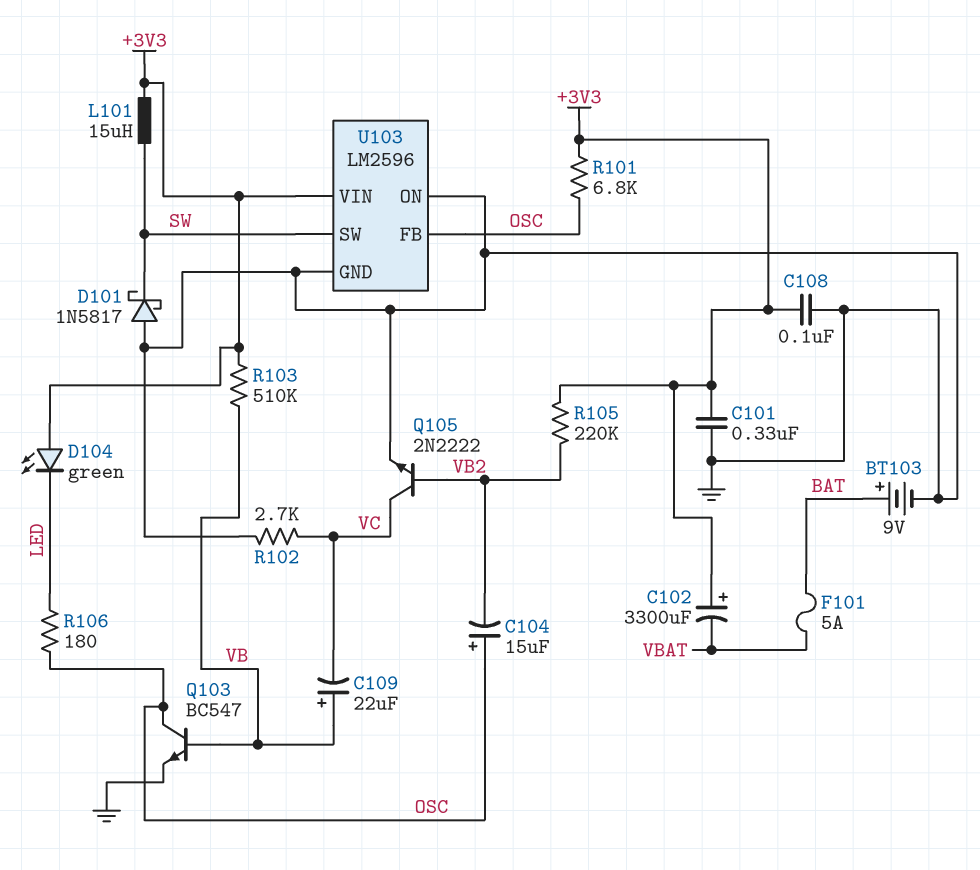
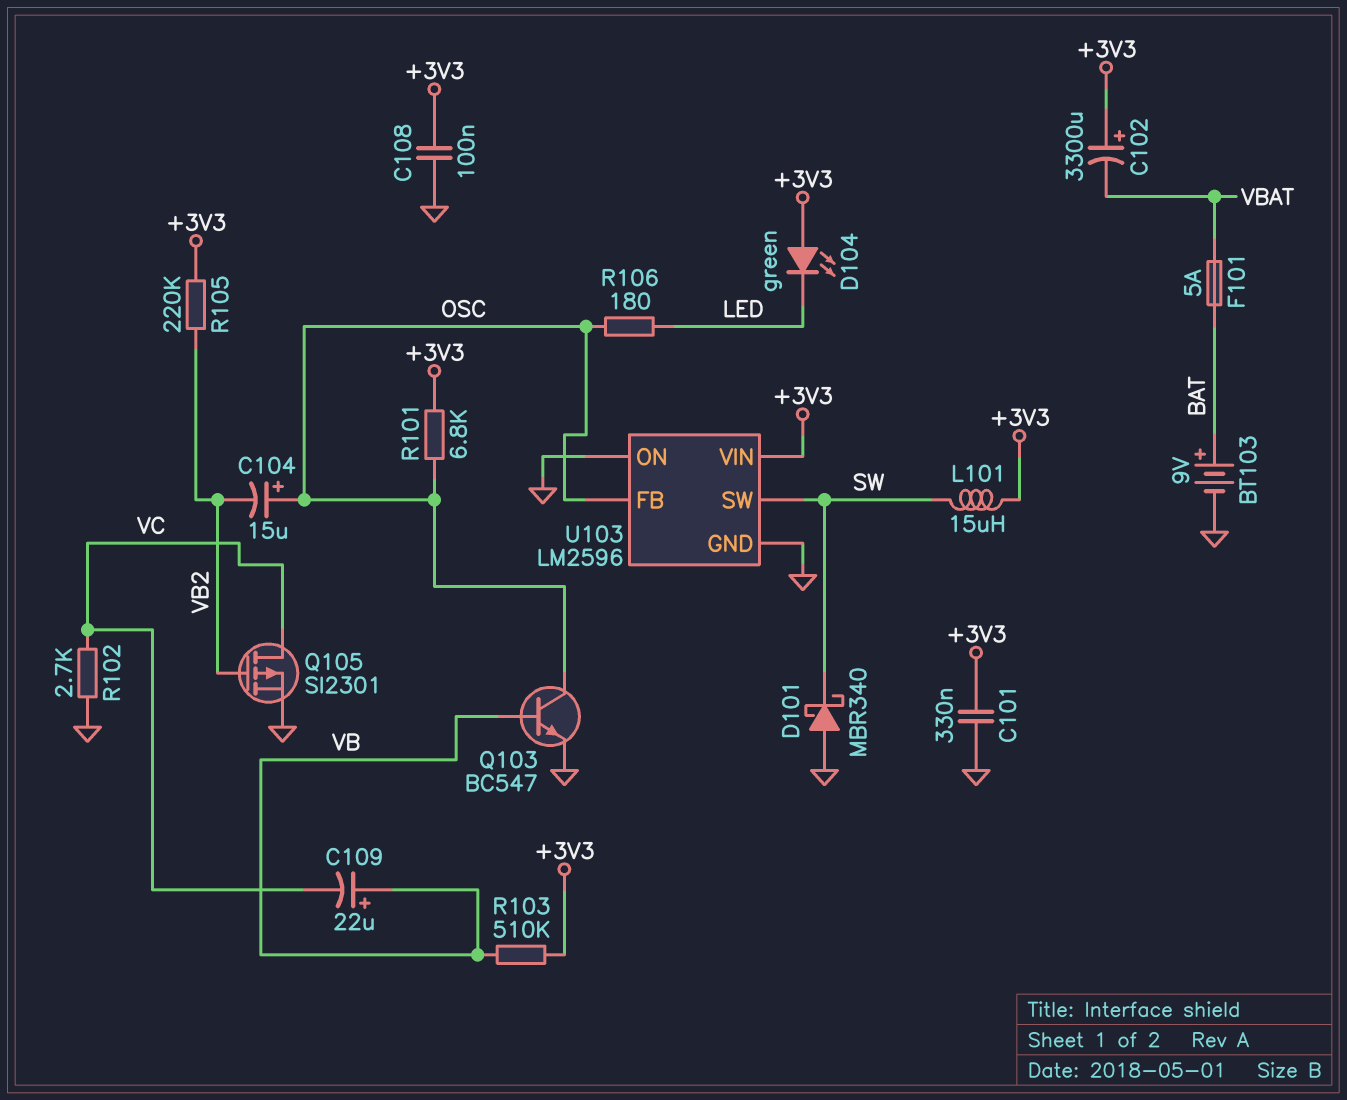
D101: schottky 1N5817 (A GND, K SW) -> schottky MBR340 (A GND, K SW)
Q105: NPN 2N2222 (B VB2, C VC, E GND) -> PMOS SI2301 (G VB2, D VC, S GND)

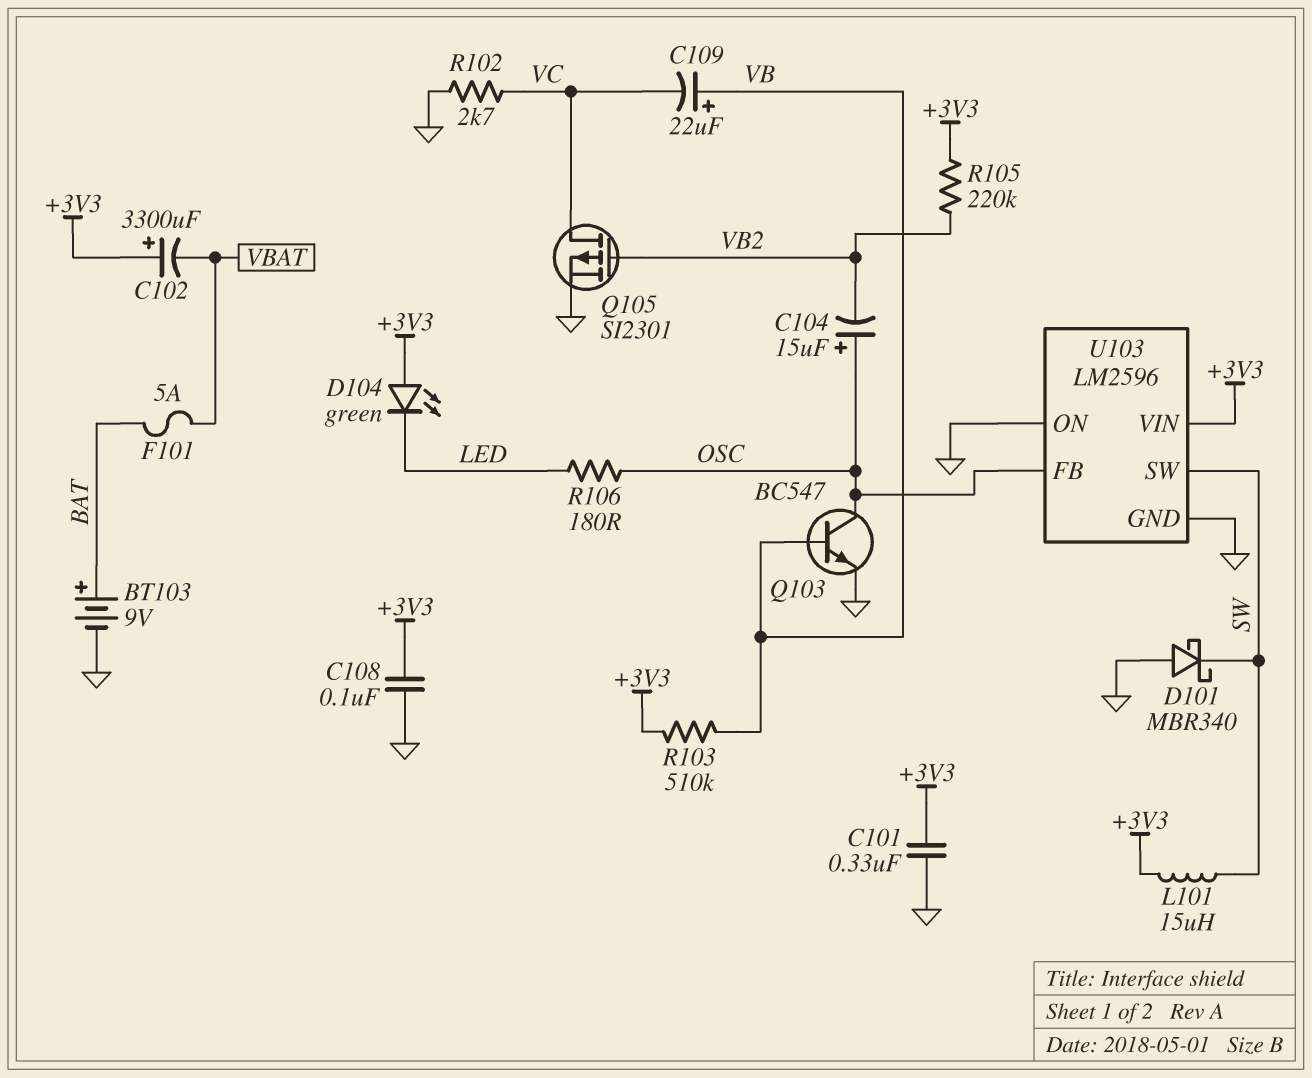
R101: 6.8k (+3V3, OSC) -> none

